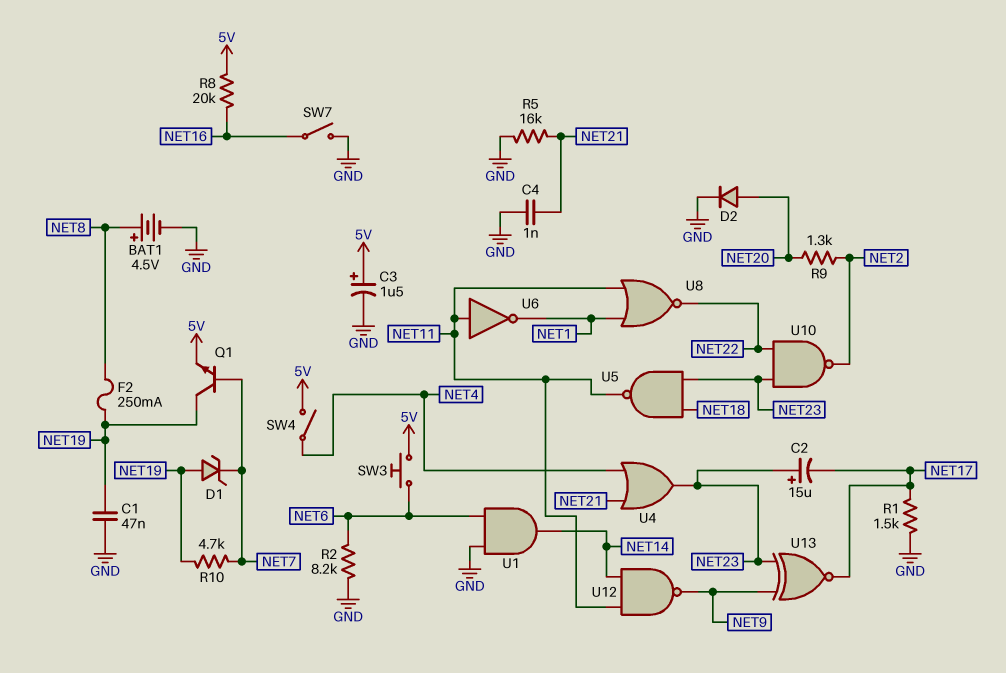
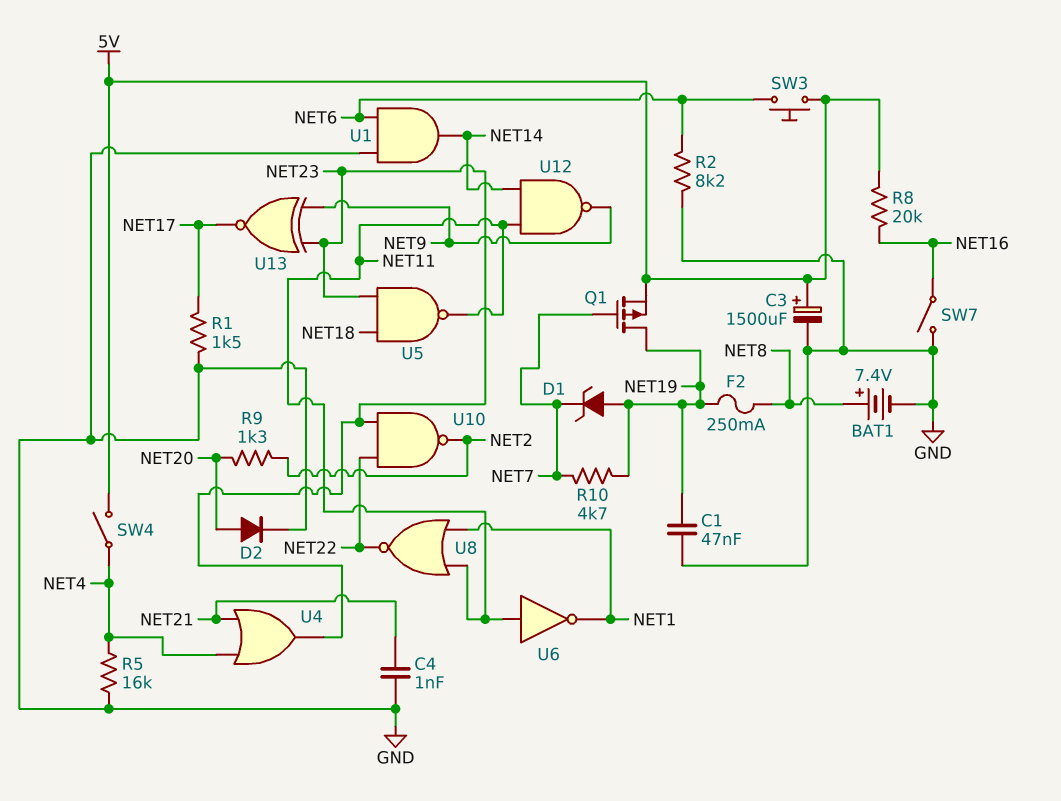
BAT1: 4.5V (plus NET8, minus GND) -> 7.4V (plus NET8, minus GND)
C2: 15uF (plus NET23, minus NET17) -> none
C3: 1.5uF (plus 5V, minus GND) -> 1500uF (plus 5V, minus GND)
Q1: NPN (B NET7, C NET19, E 5V) -> PMOS (G NET7, D NET19, S 5V)
R5: 16k (GND, NET21) -> 16k (GND, NET4)

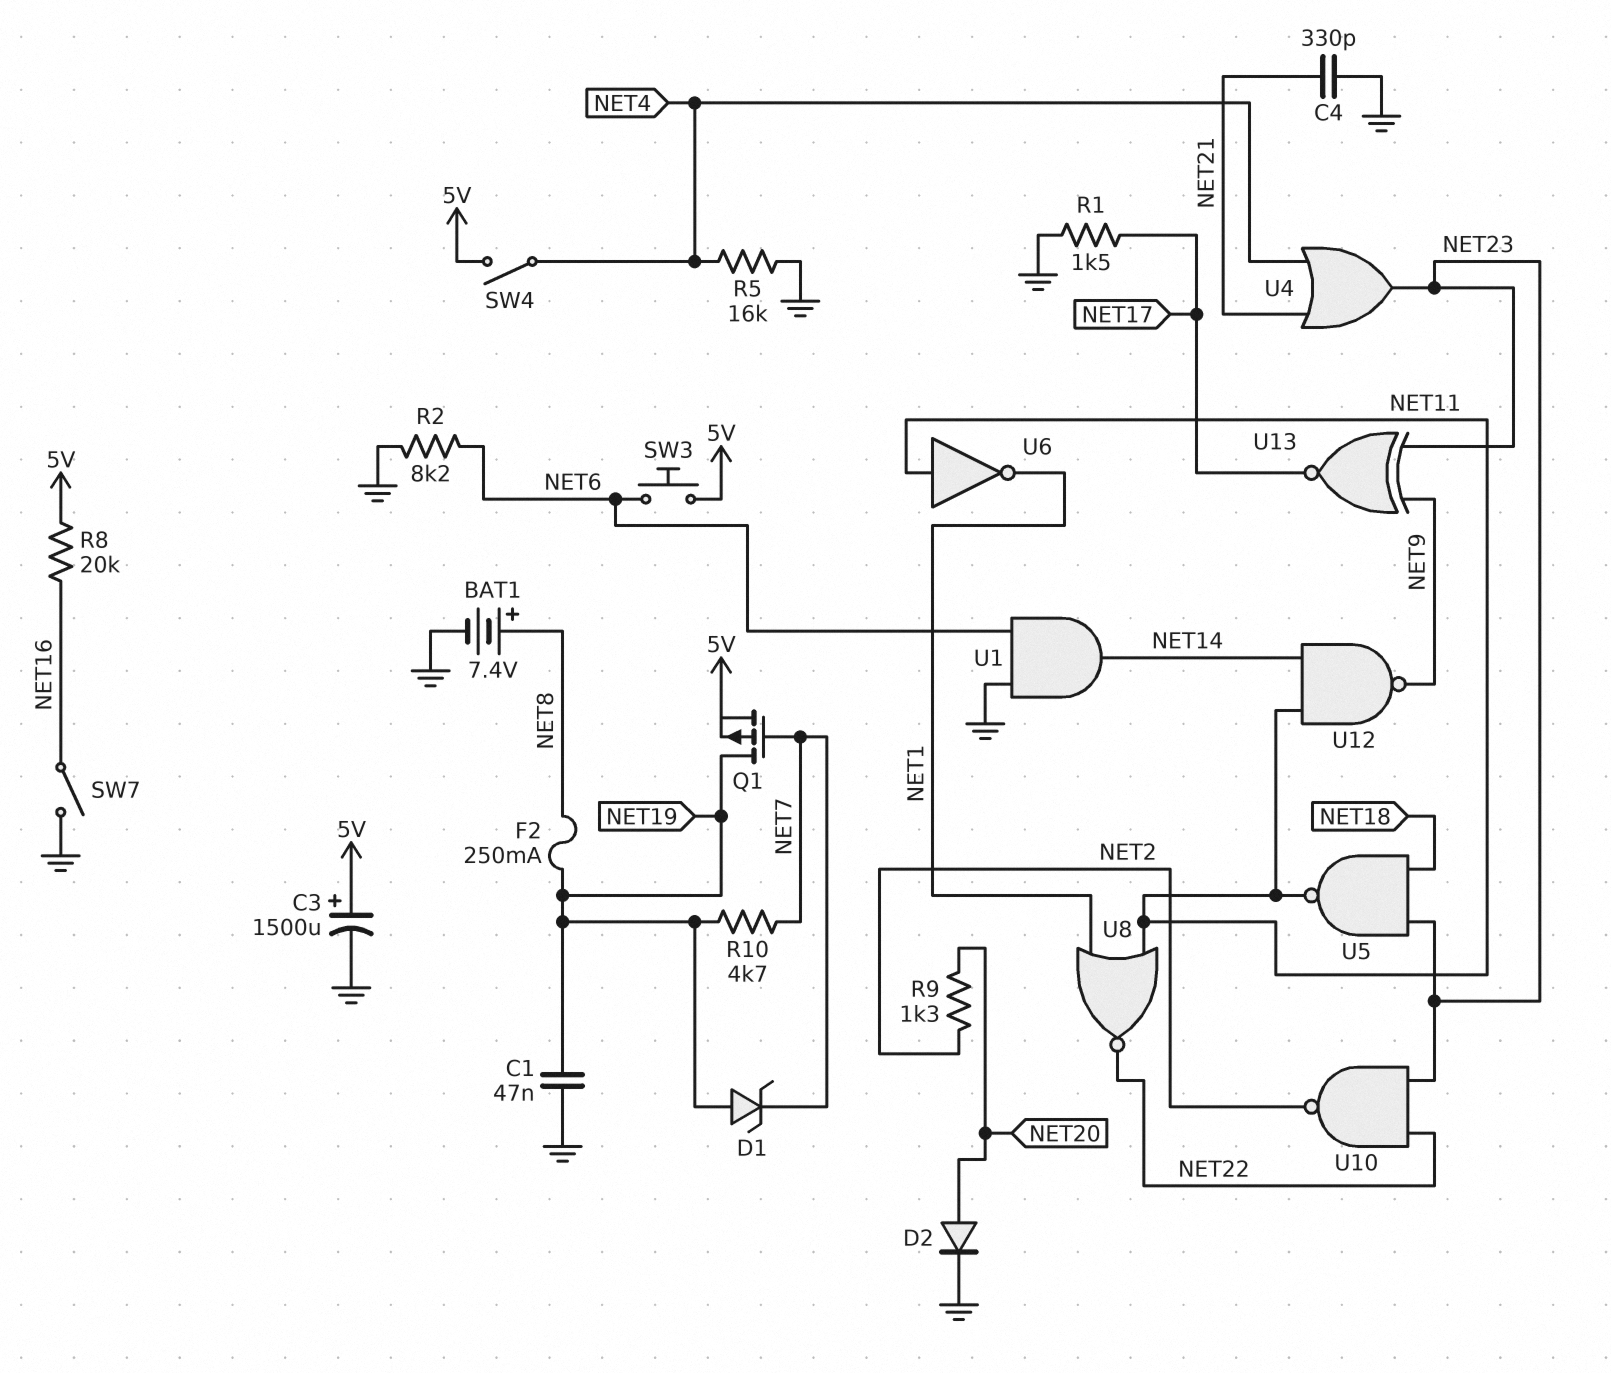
C4: 1nF (GND, NET21) -> 330pF (GND, NET21)

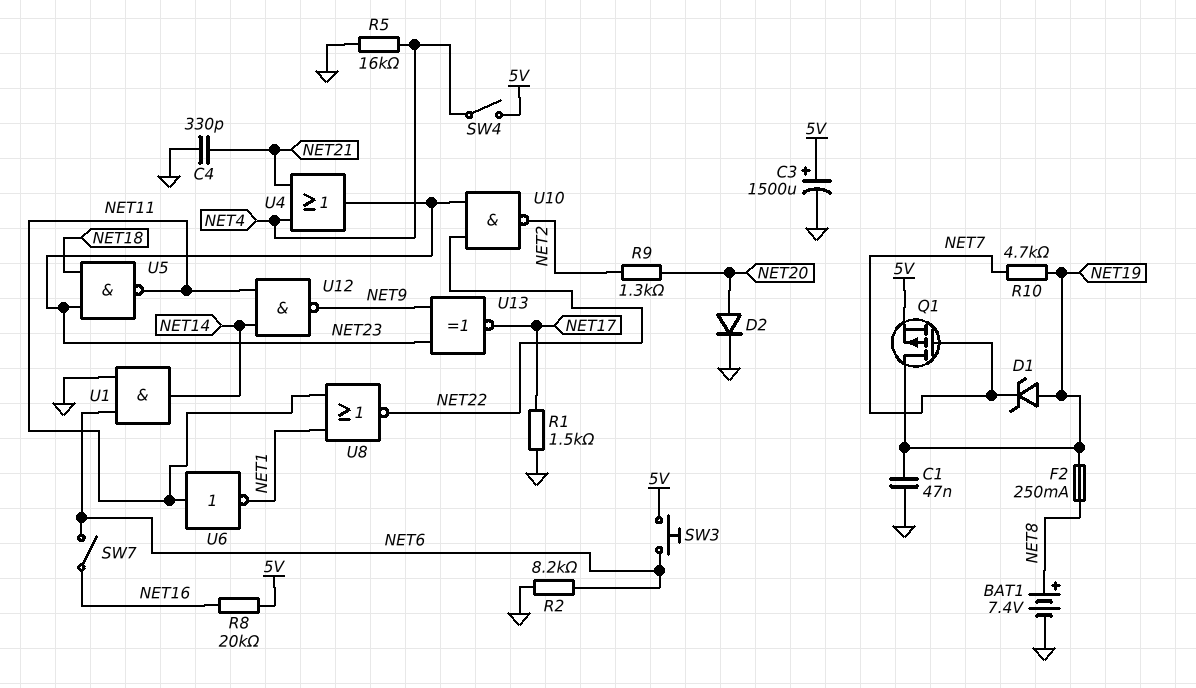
SW7: switch (GND, NET16) -> switch (NET6, NET16)

